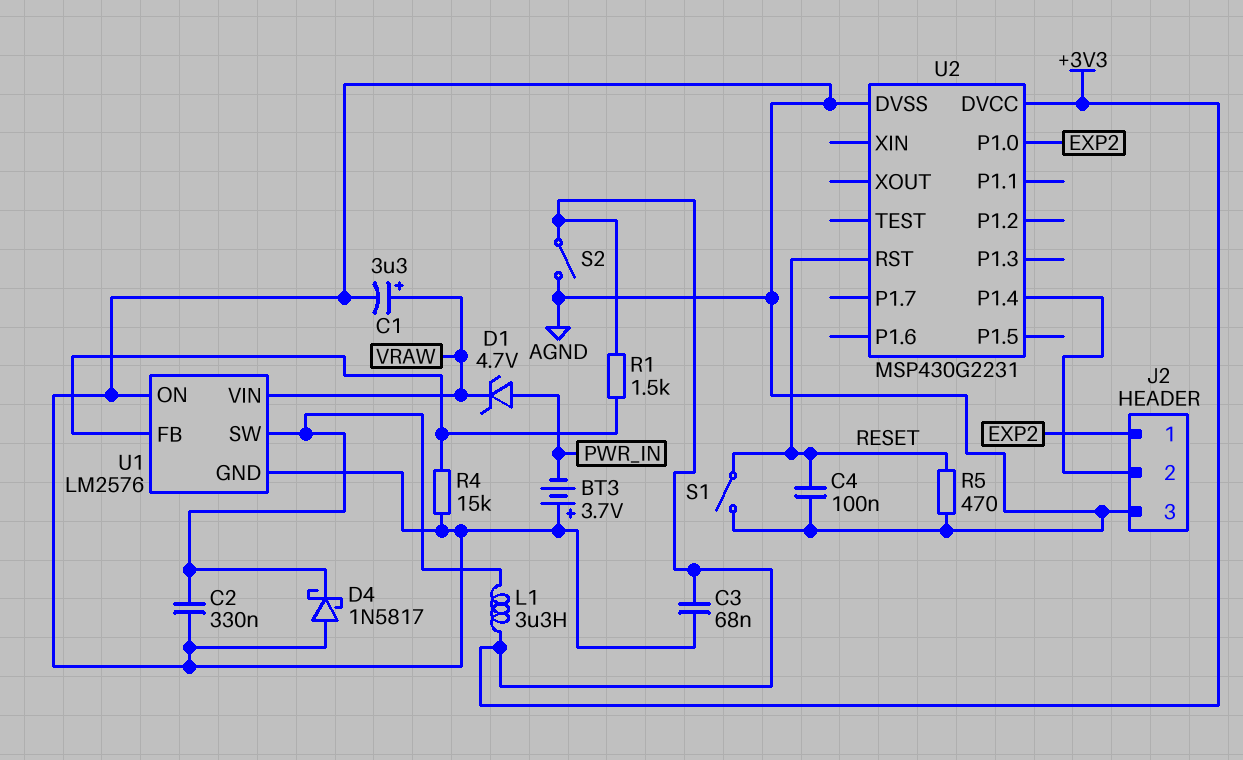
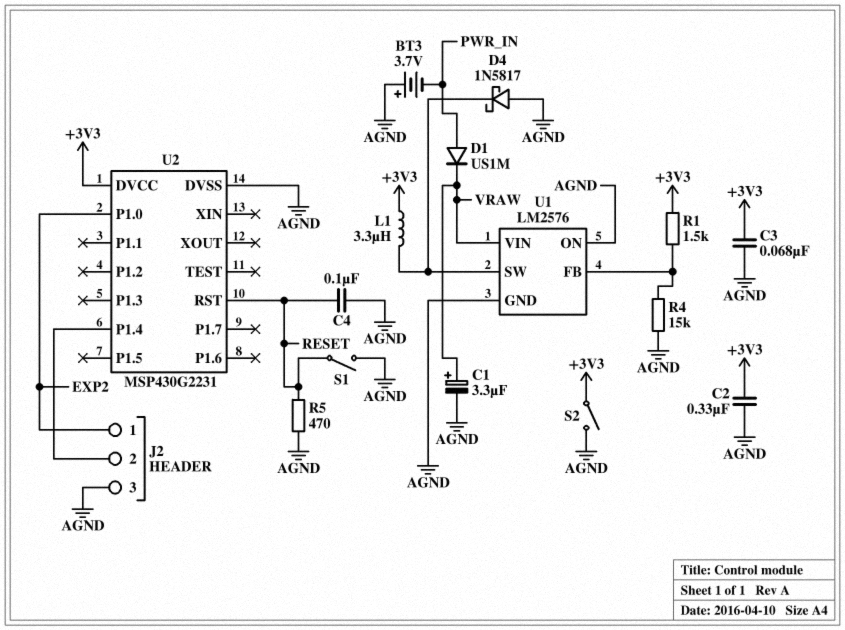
C2: 330nF (AGND, U1/SW) -> 330nF (+3V3, AGND)
D1: zener 4.7V (A PWR_IN, K VRAW) -> diode US1M (A PWR_IN, K VRAW)

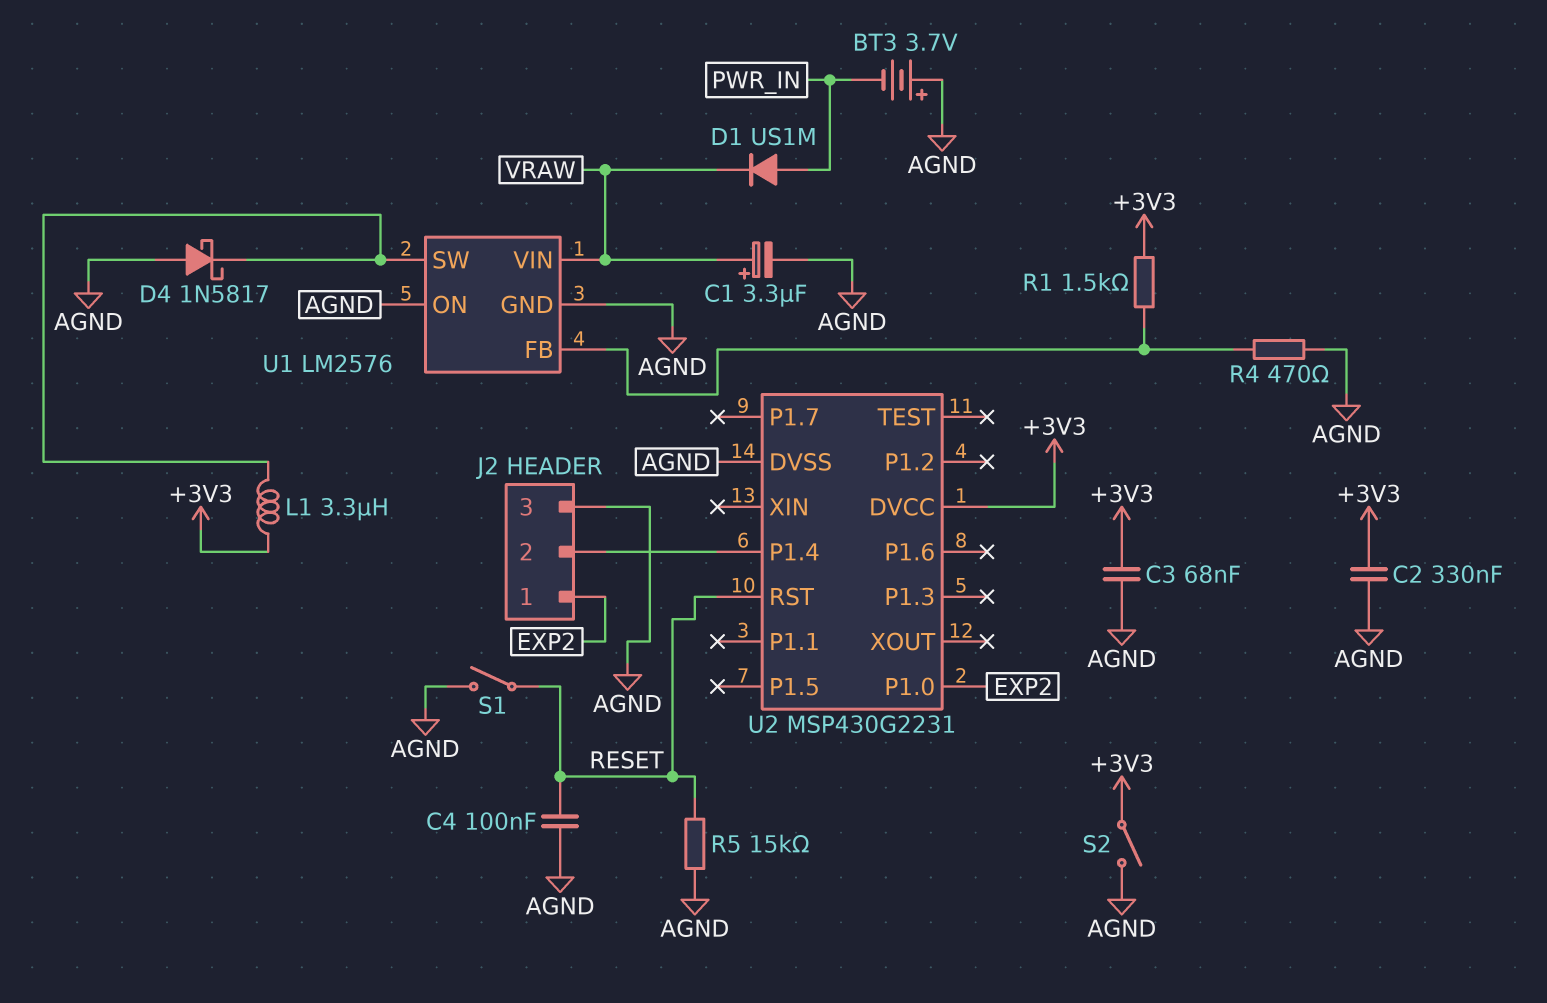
R4: 15k (AGND, U1/FB) -> 470 (AGND, U1/FB)
R5: 470 (AGND, RESET) -> 15k (AGND, RESET)

